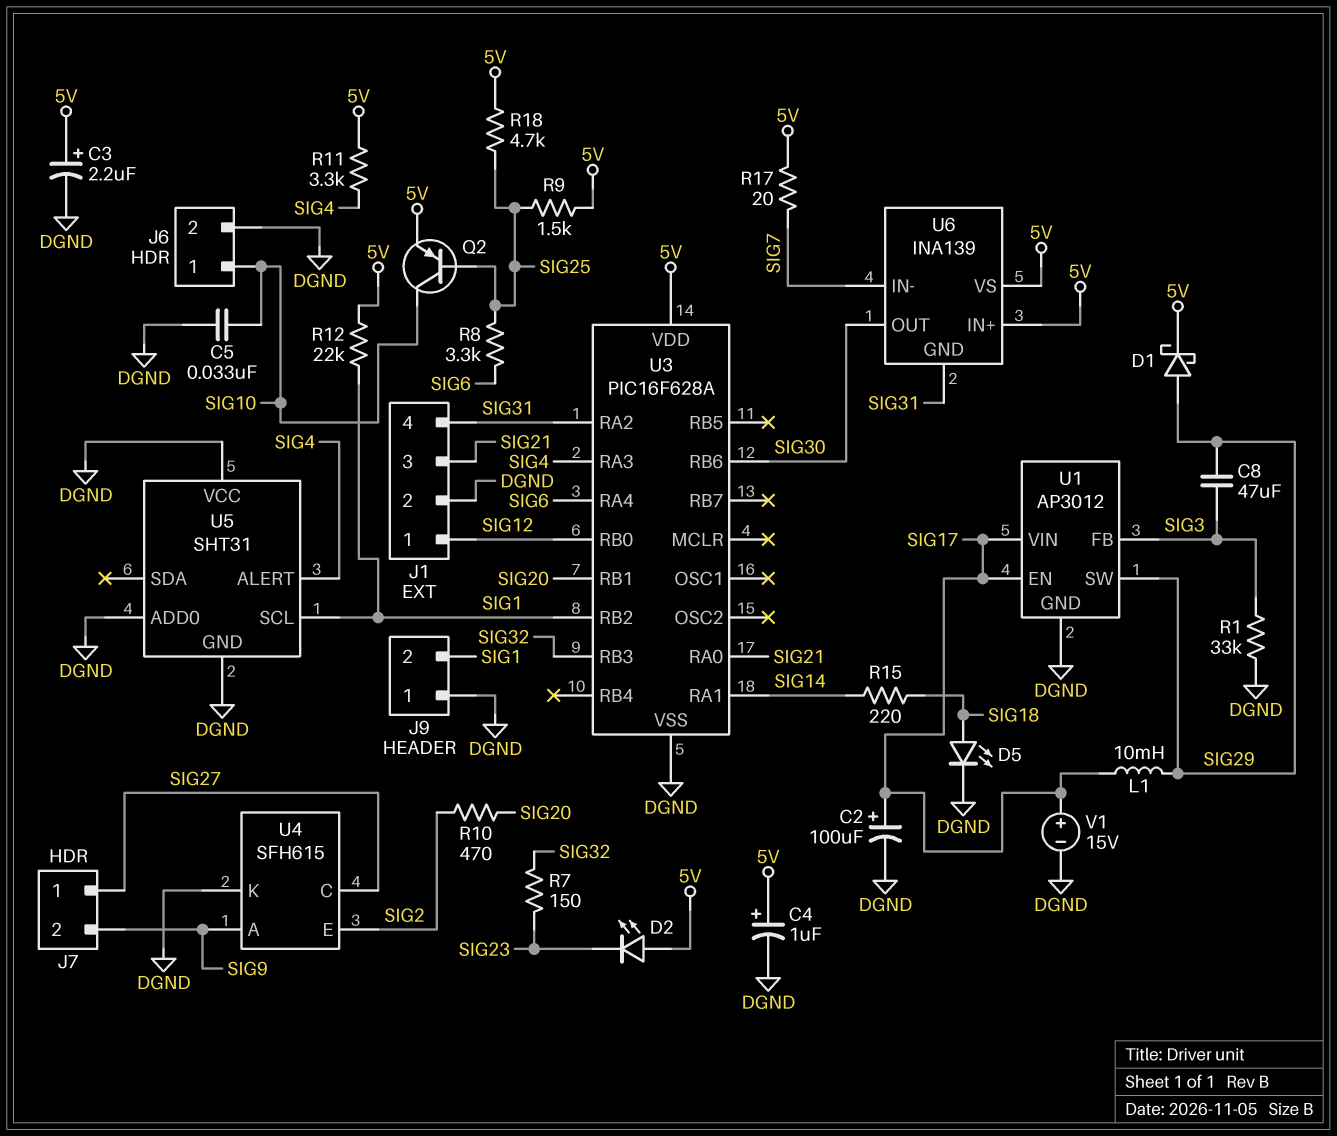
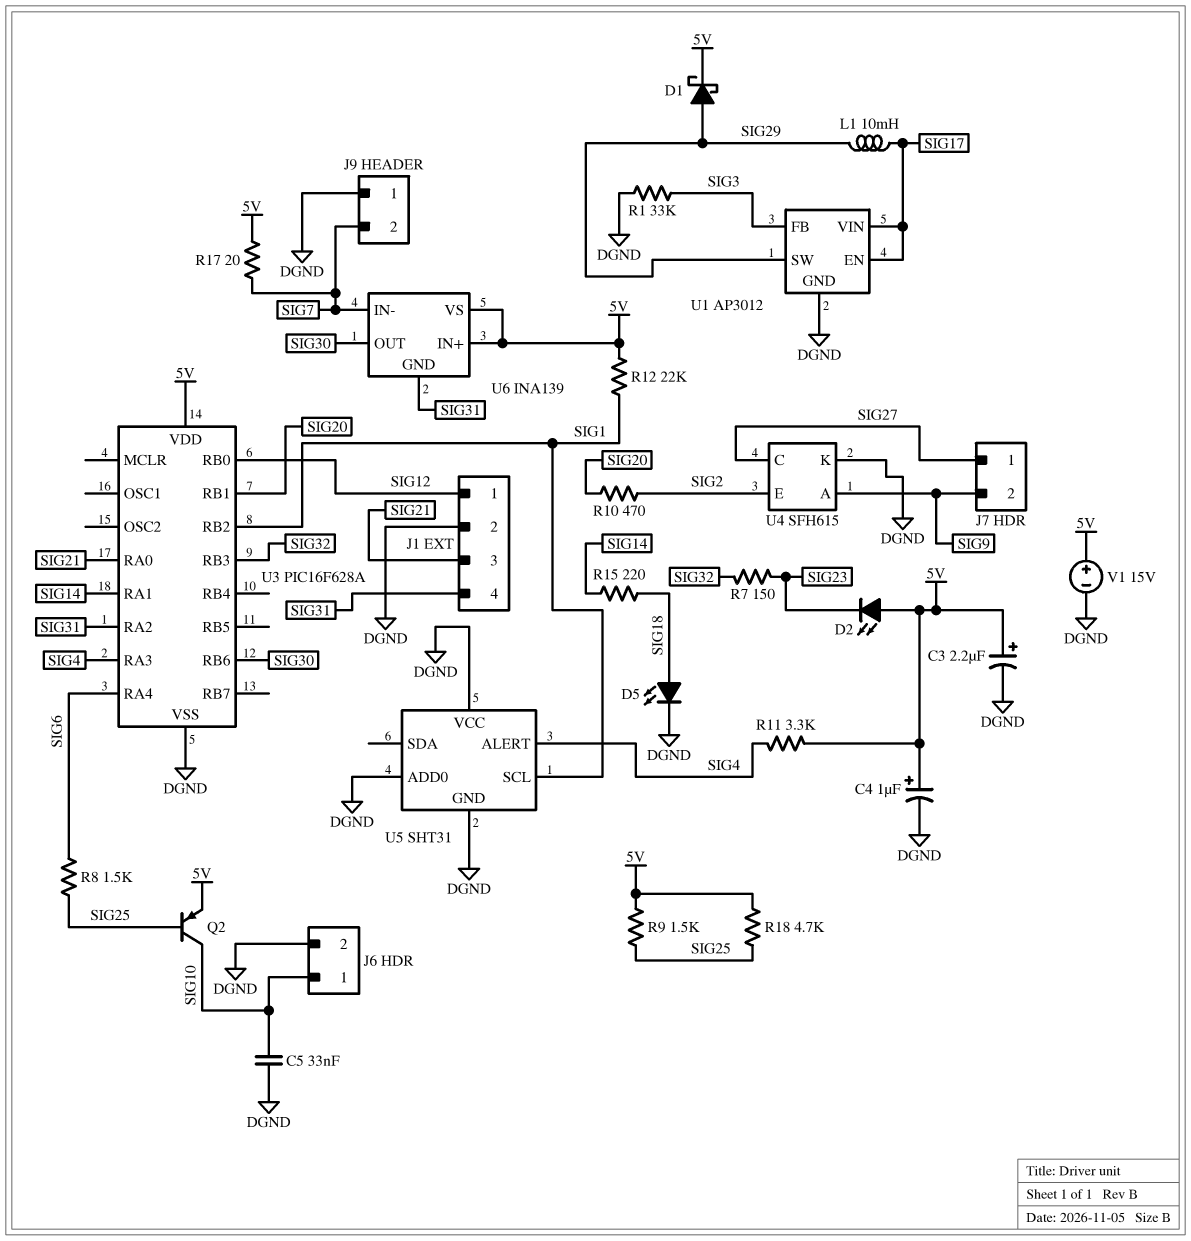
C2: 100uF (plus SIG17, minus DGND) -> none
C8: 47uF (SIG3, SIG29) -> none
J9 pin 2: SIG1 -> SIG7
R8: 3.3k (SIG6, SIG25) -> 1.5k (SIG6, SIG25)
V1: 15V (plus SIG17, minus DGND) -> 15V (plus 5V, minus DGND)

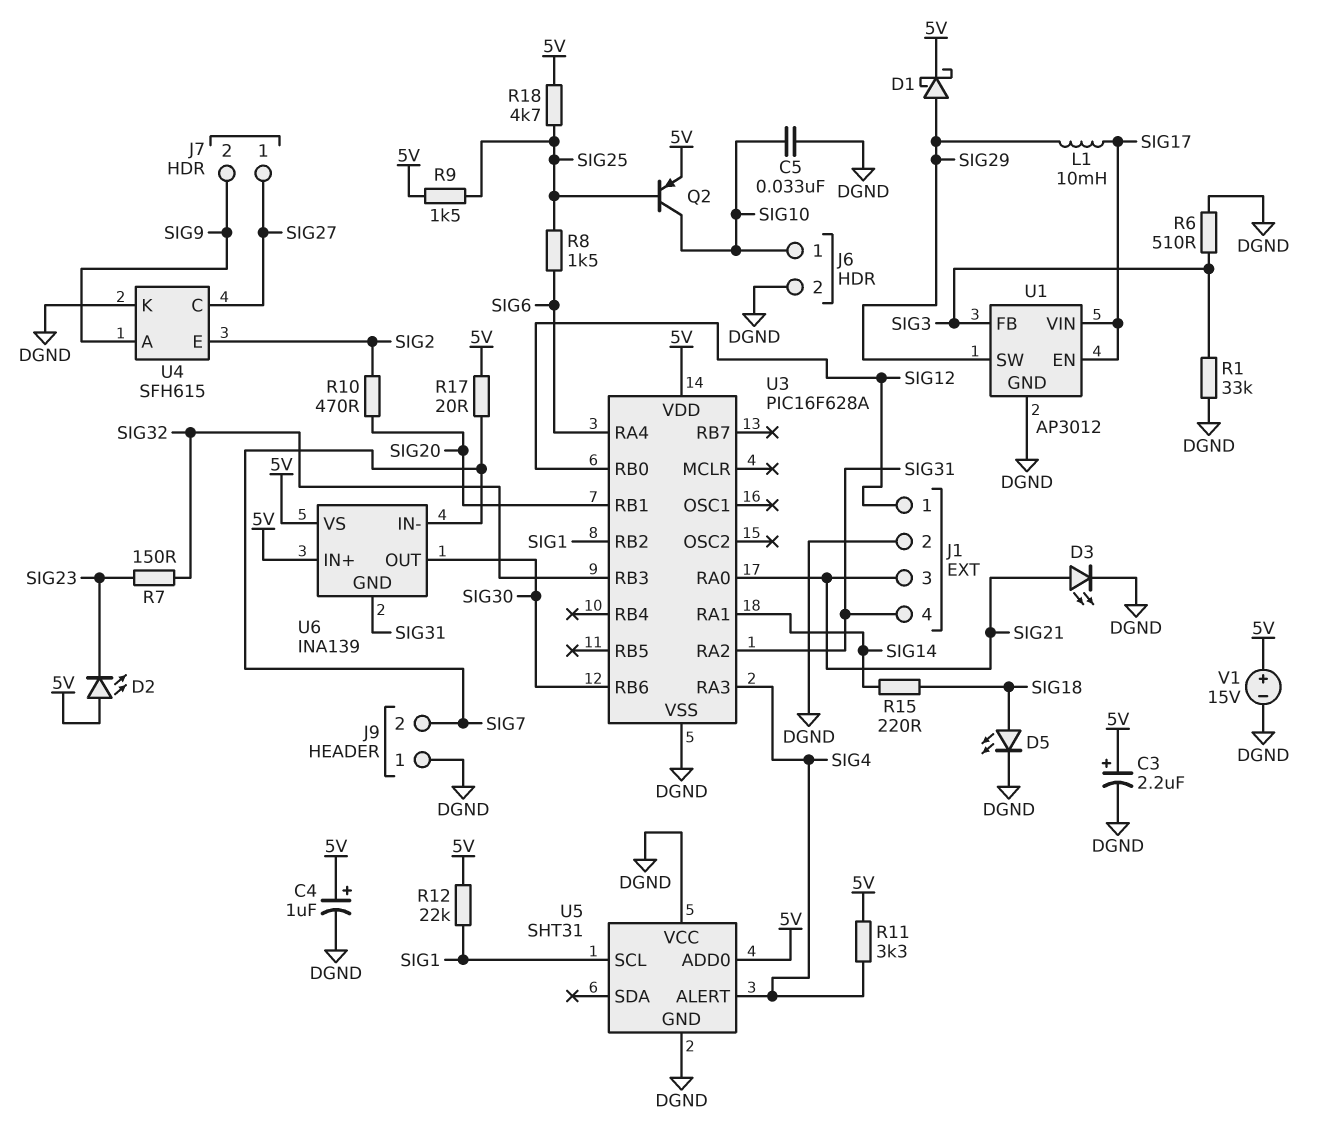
D3: none -> LED (A SIG21, K DGND)
R6: none -> 510 (DGND, SIG3)
U5 pin ADD0: DGND -> 5V

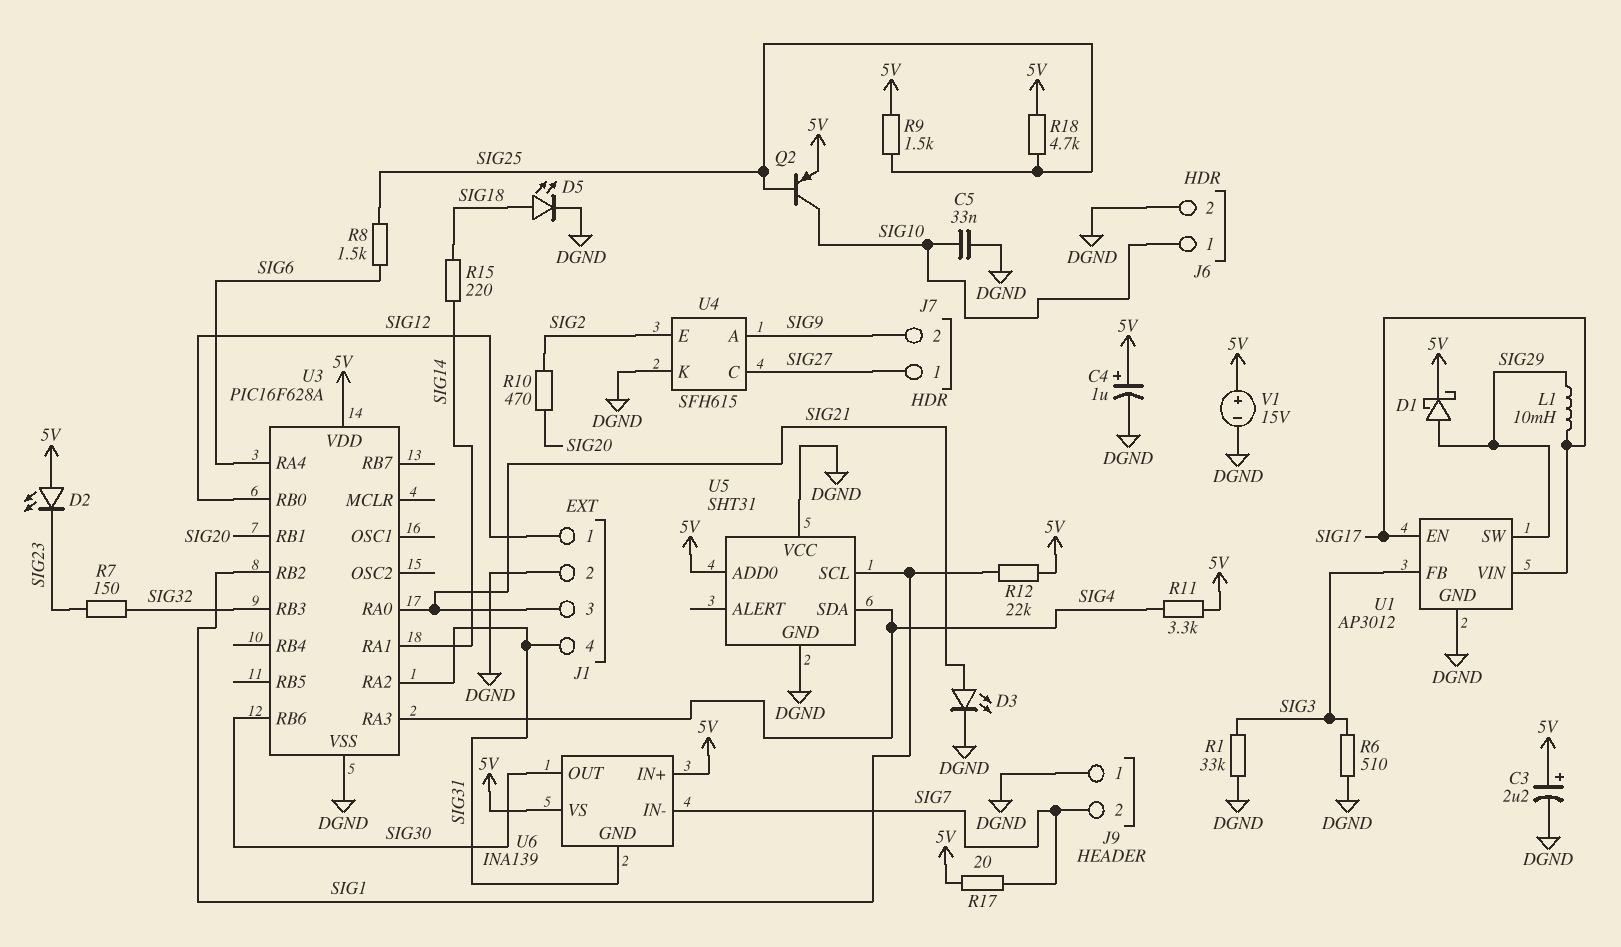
U5 pin ALERT: SIG4 -> none
U5 pin SDA: none -> SIG4

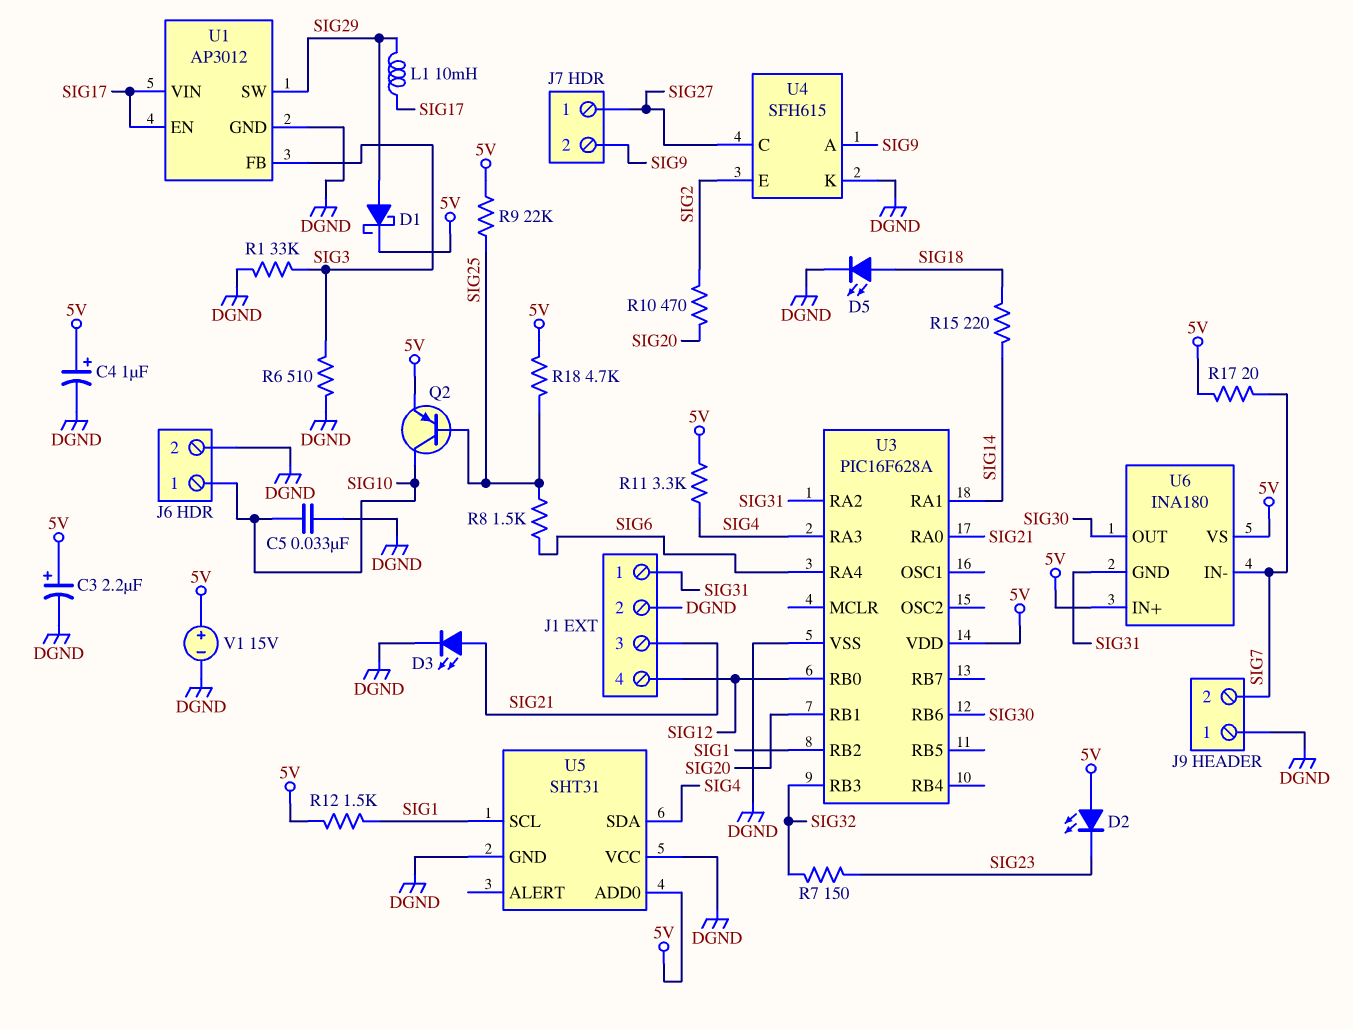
J1 pin 1: SIG12 -> SIG31
J1 pin 4: SIG31 -> SIG12
R9: 1.5k (5V, SIG25) -> 22k (5V, SIG25)
R12: 22k (5V, SIG1) -> 1.5k (5V, SIG1)
U6: INA139 -> INA180

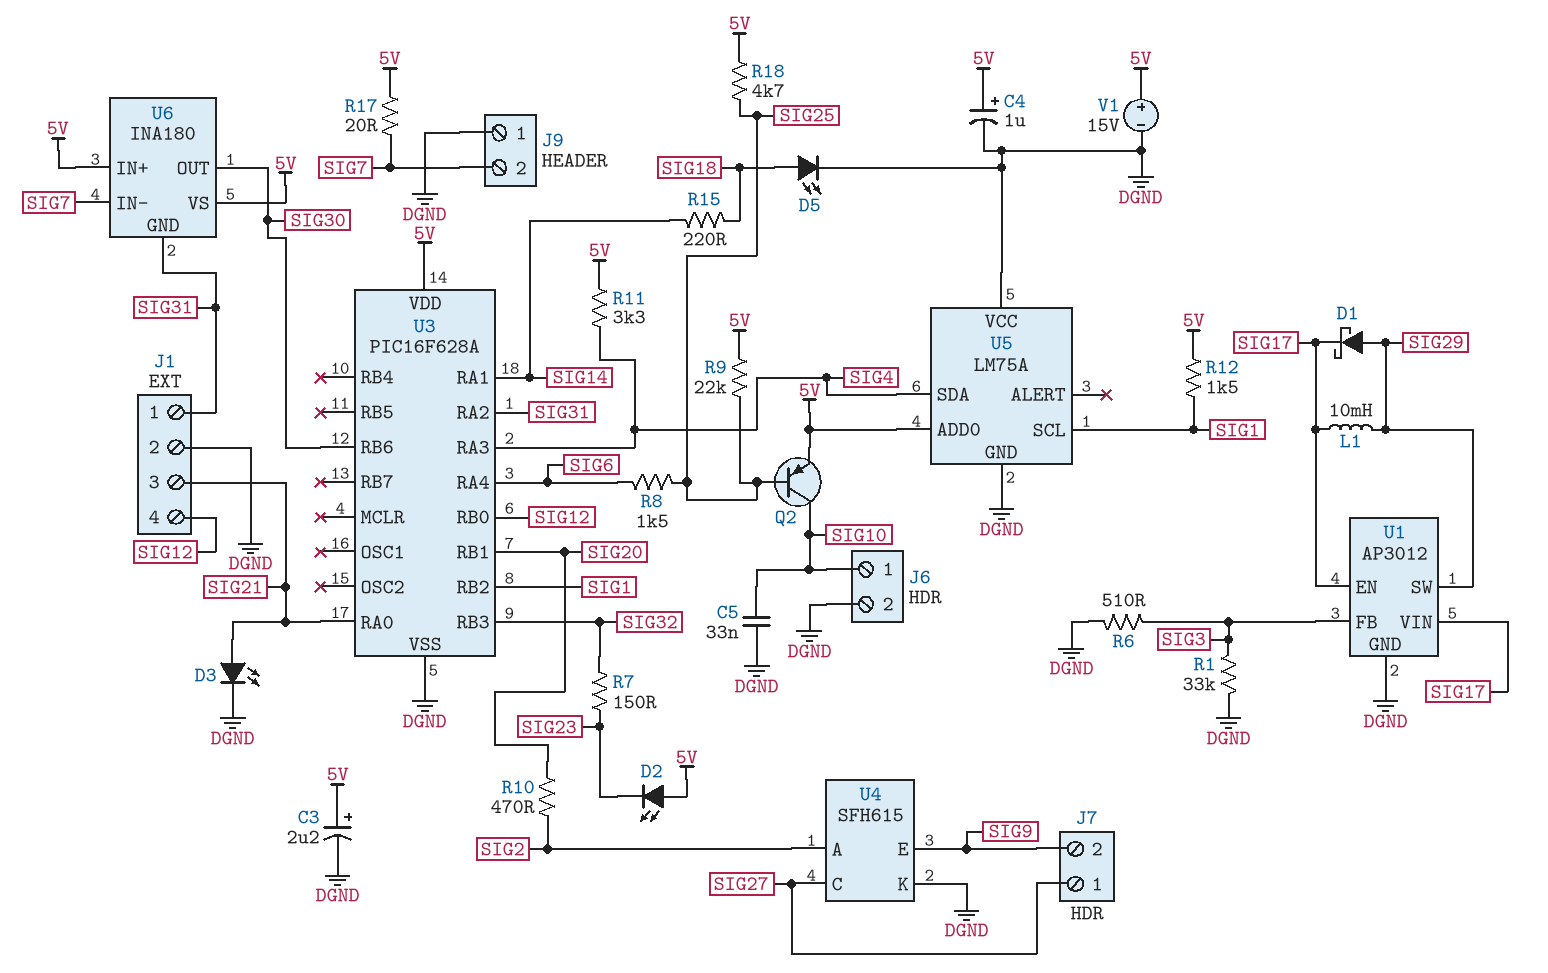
D1: schottky (A SIG29, K 5V) -> schottky (A SIG29, K SIG17)
U4 pin A: SIG9 -> SIG2
U4 pin E: SIG2 -> SIG9
U5: SHT31 -> LM75A

